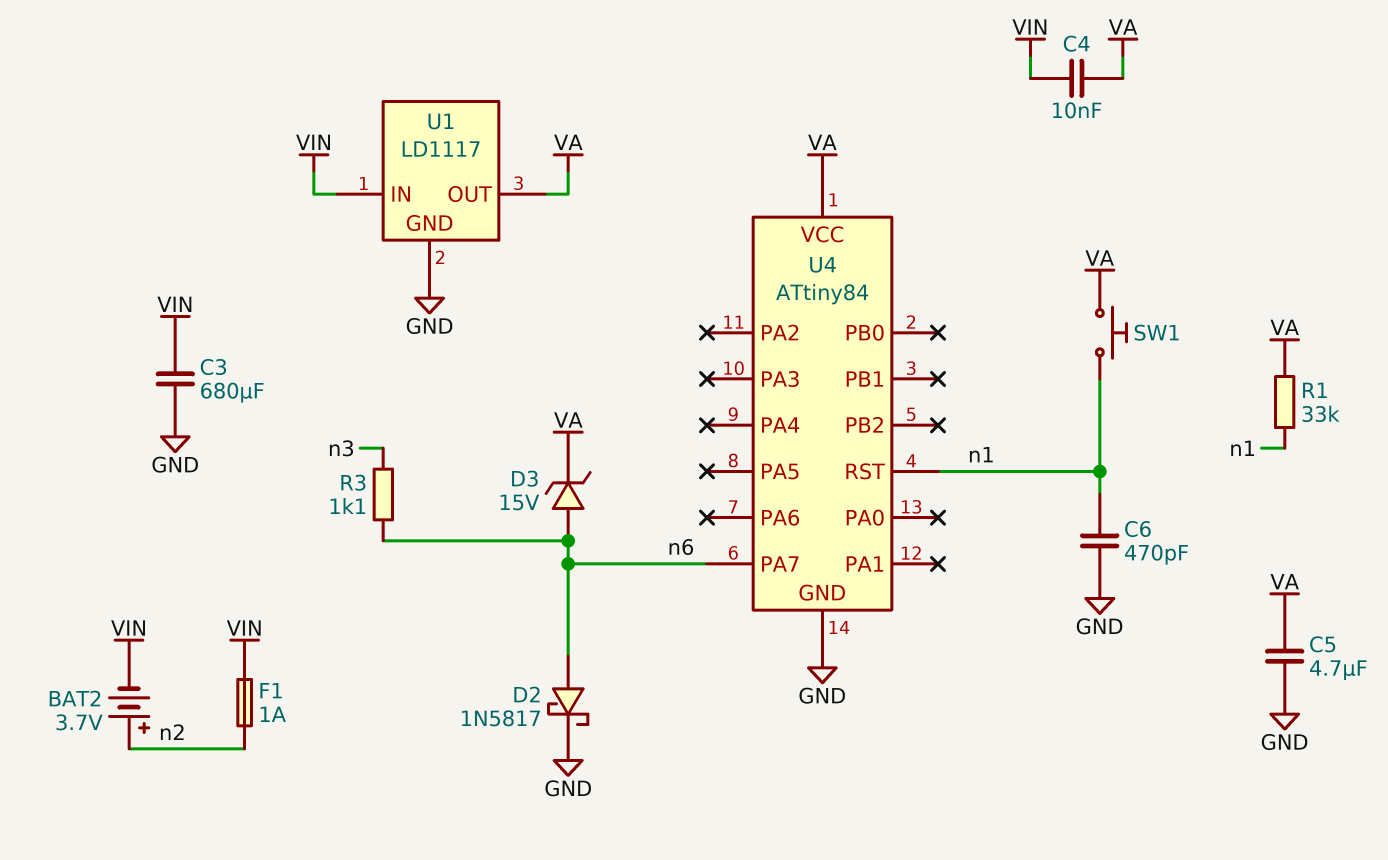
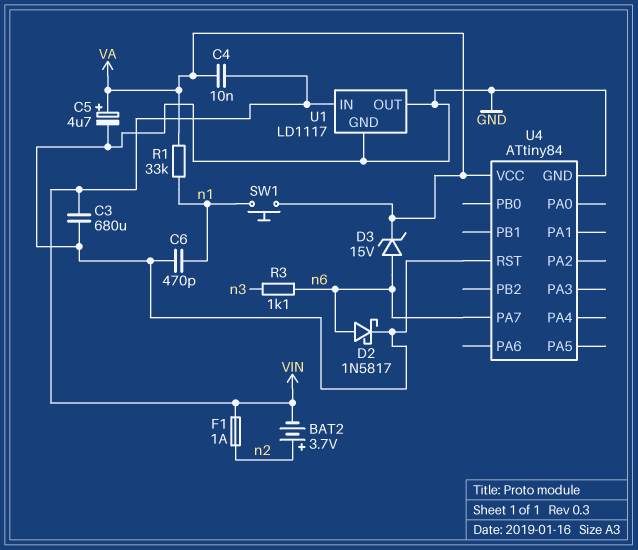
C5: 4.7uF (GND, VA) -> 4.7uF (plus VA, minus GND)
U1 pin OUT: VA -> GND
U4 pin RST: n1 -> GND

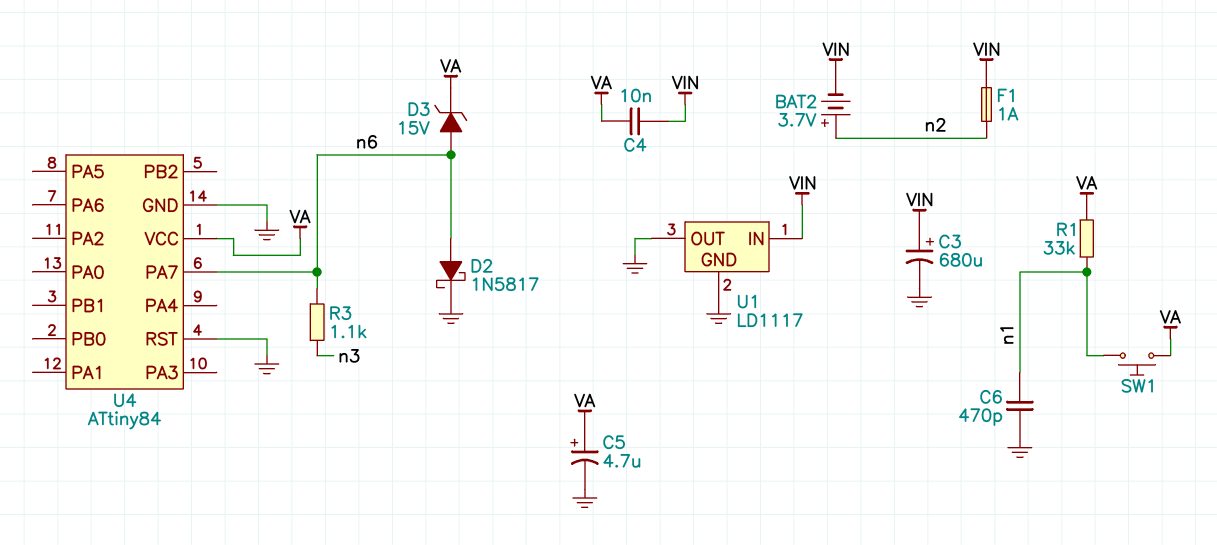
C3: 680uF (GND, VIN) -> 680uF (plus VIN, minus GND)

